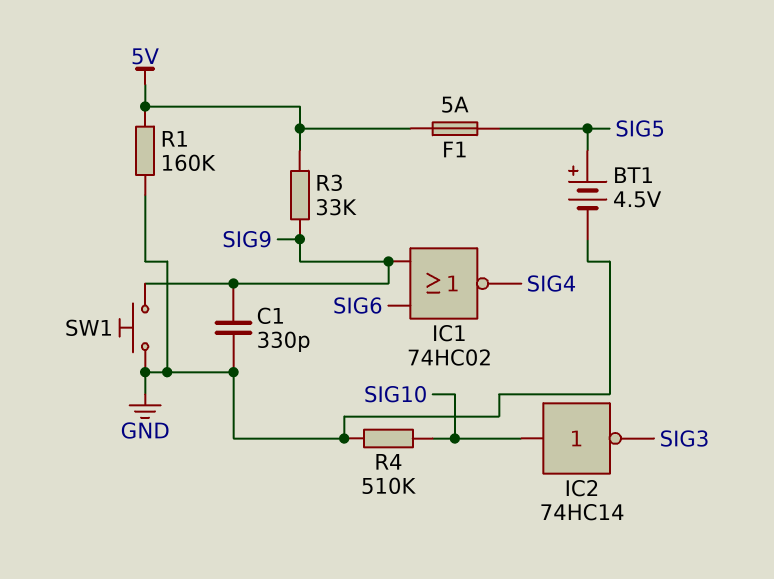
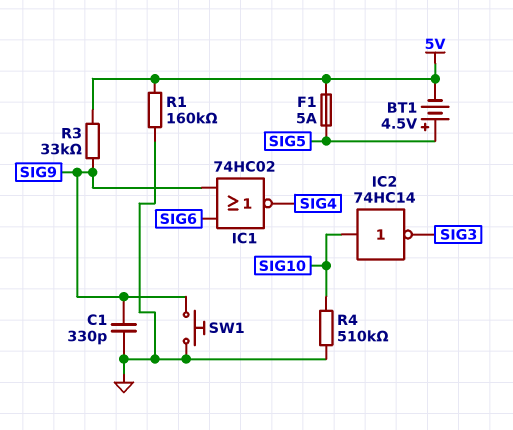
BT1: 4.5V (plus SIG5, minus GND) -> 4.5V (plus SIG5, minus 5V)

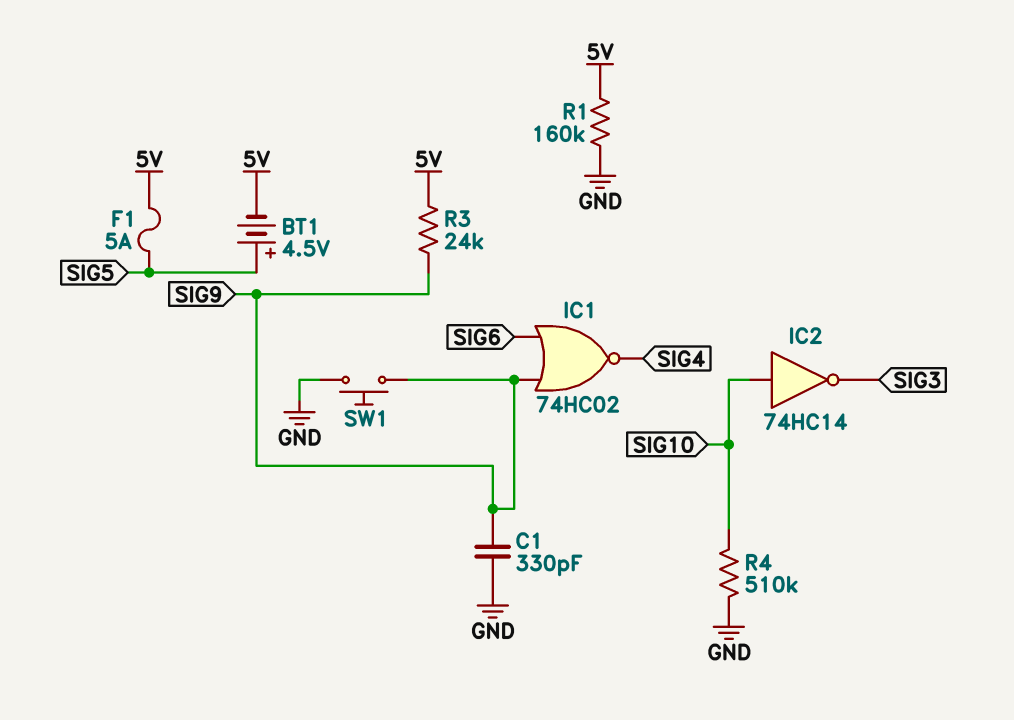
R3: 33k (5V, SIG9) -> 24k (5V, SIG9)

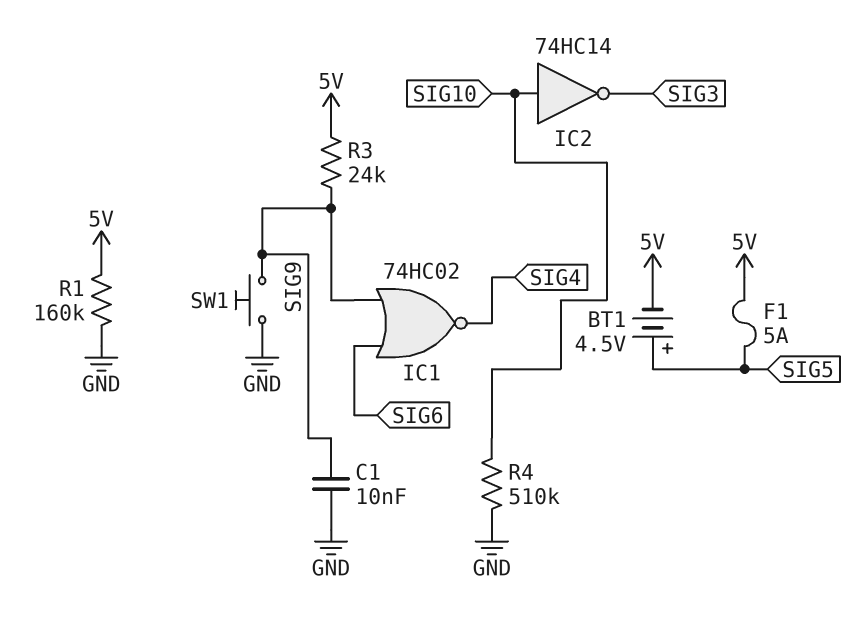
C1: 330pF (GND, SIG9) -> 10nF (GND, SIG9)

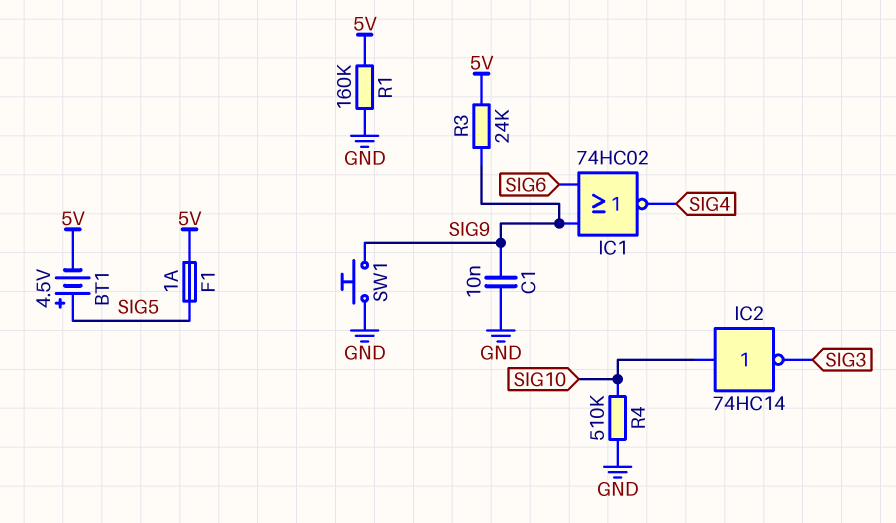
F1: 5A (5V, SIG5) -> 1A (5V, SIG5)

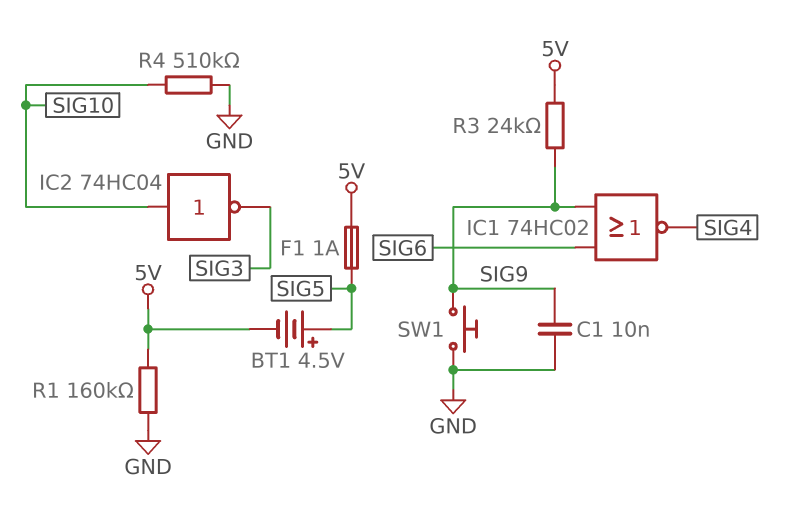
IC2: NOT 74HC14 (in SIG10, out SIG3) -> NOT 74HC04 (in SIG10, out SIG3)

